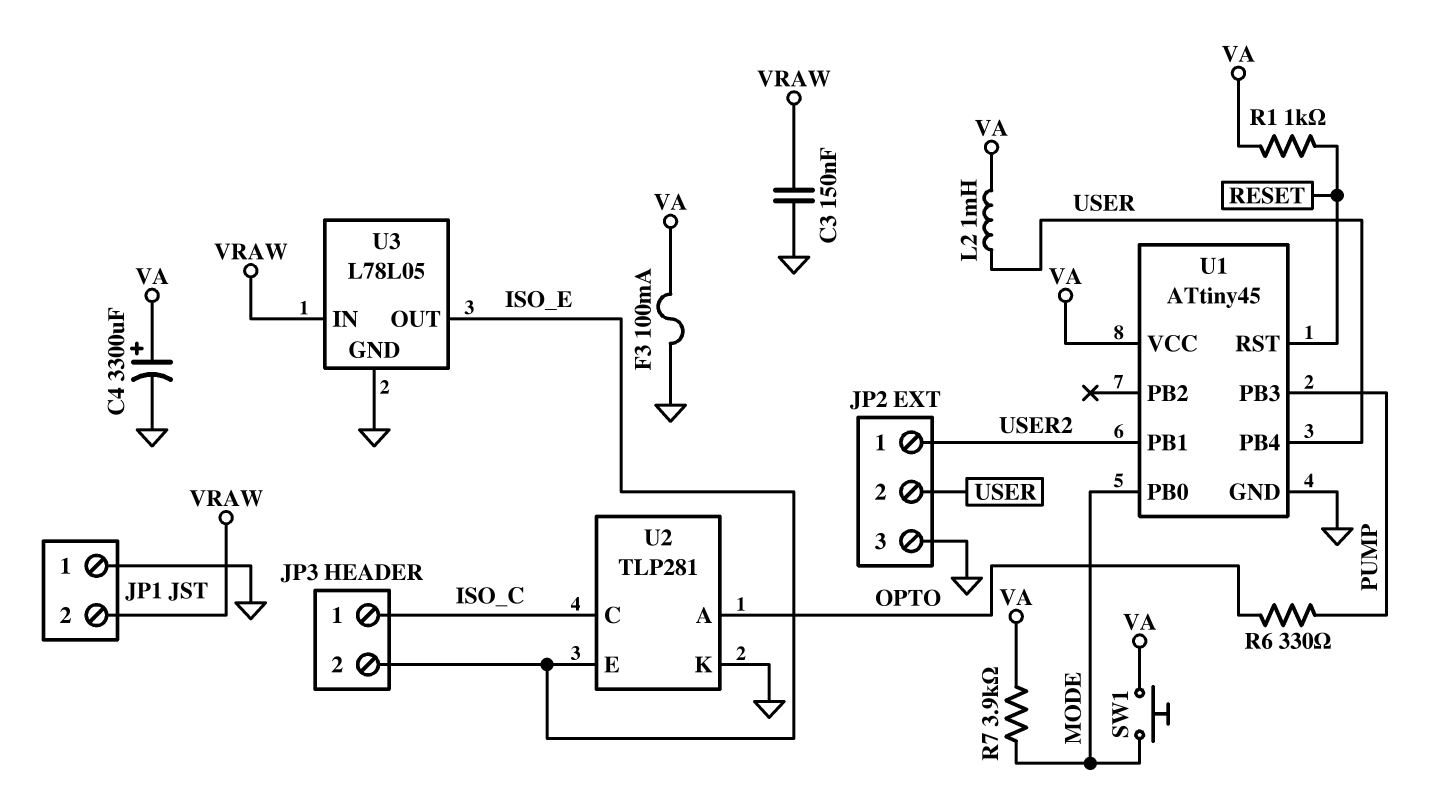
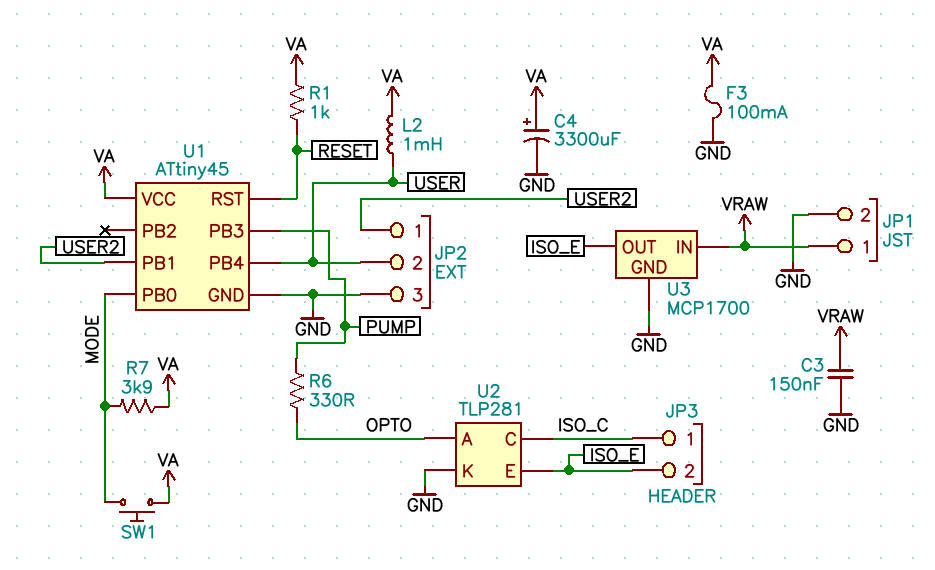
JP1 pin 1: GND -> VRAW
JP1 pin 2: VRAW -> GND
U3: L78L05 -> MCP1700

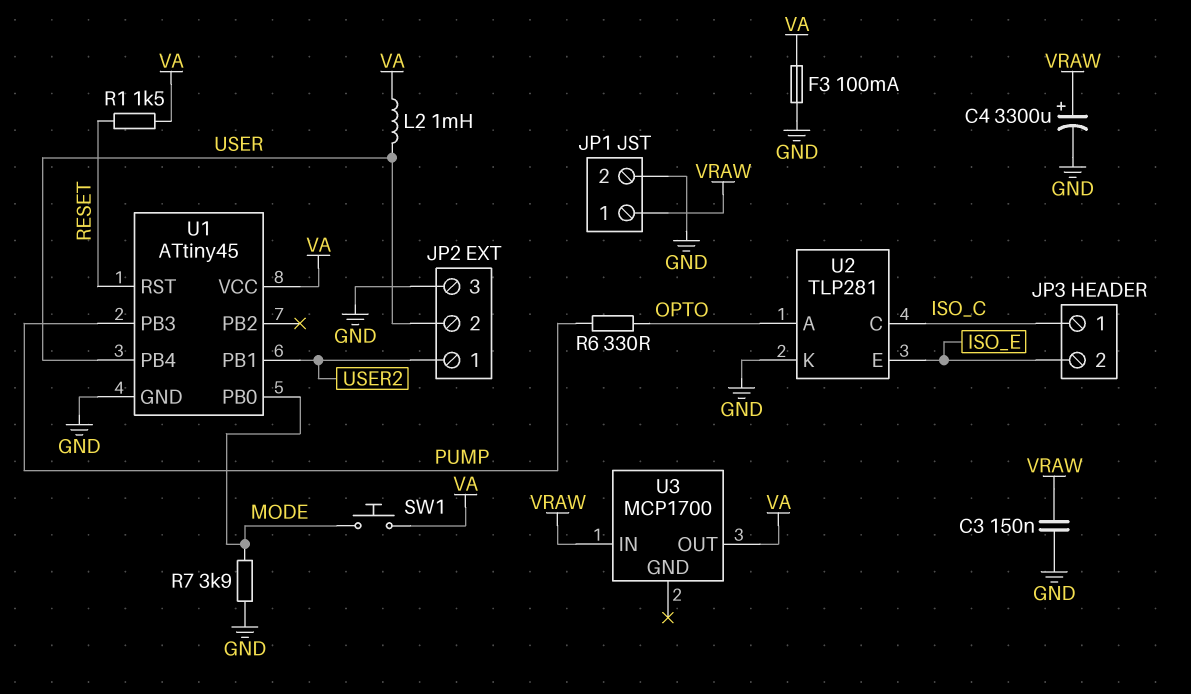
C4: 3300uF (plus VA, minus GND) -> 3300uF (plus VRAW, minus GND)
R1: 1k (RESET, VA) -> 1.5k (RESET, VA)
R7: 3.9k (MODE, VA) -> 3.9k (GND, MODE)
U3 pin GND: GND -> none
U3 pin OUT: ISO_E -> VA

